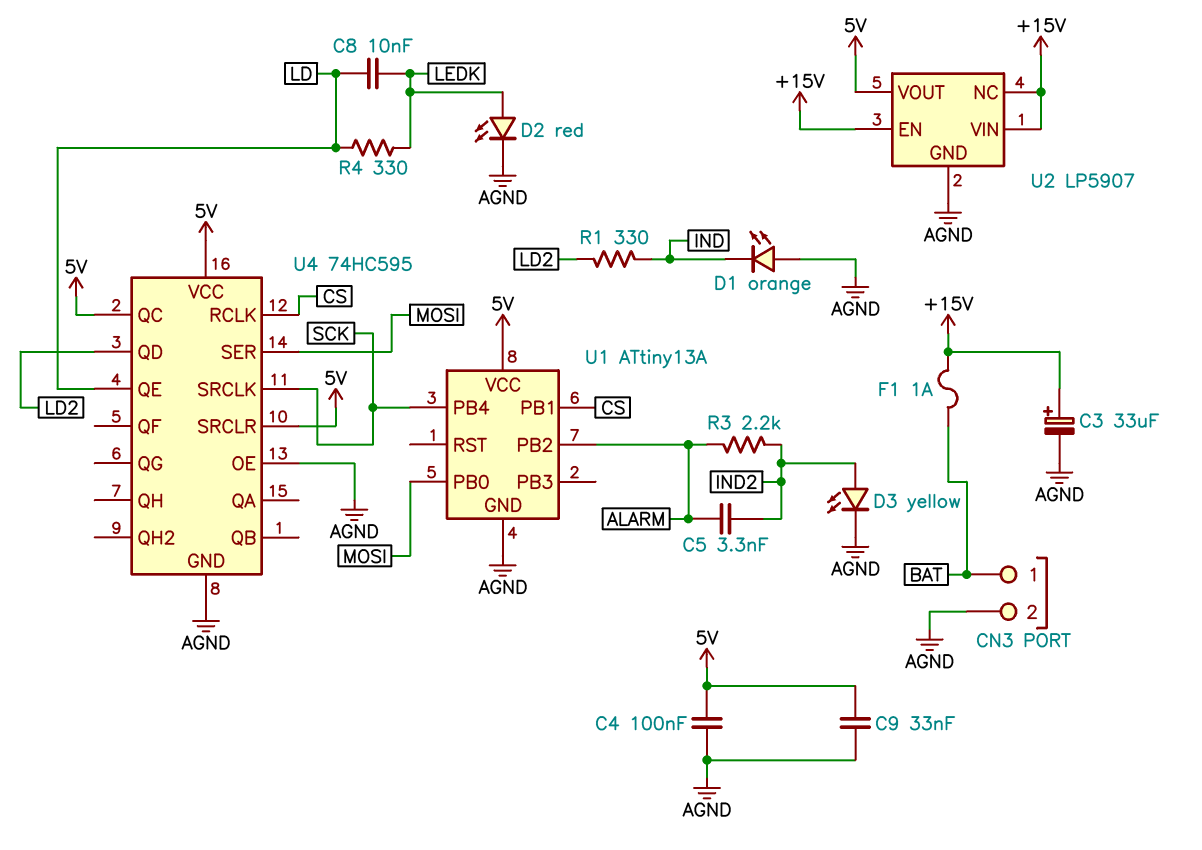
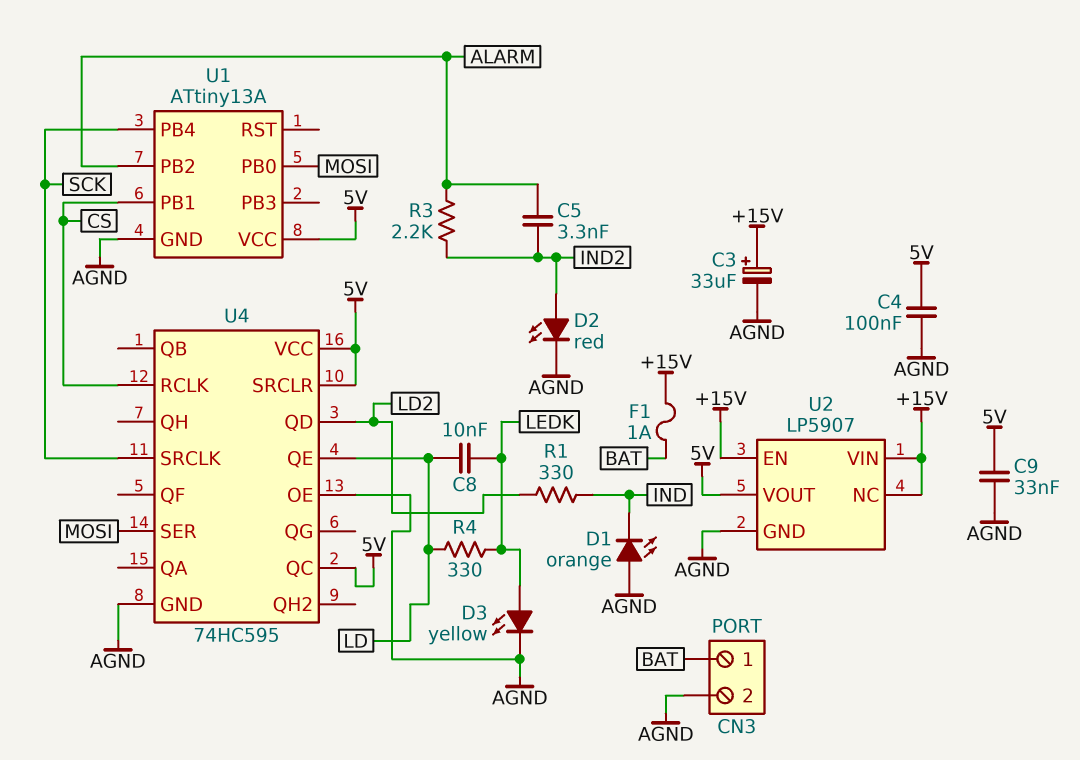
D2: LED red (A LEDK, K AGND) -> LED red (A IND2, K AGND)
D3: LED yellow (A IND2, K AGND) -> LED yellow (A LEDK, K AGND)

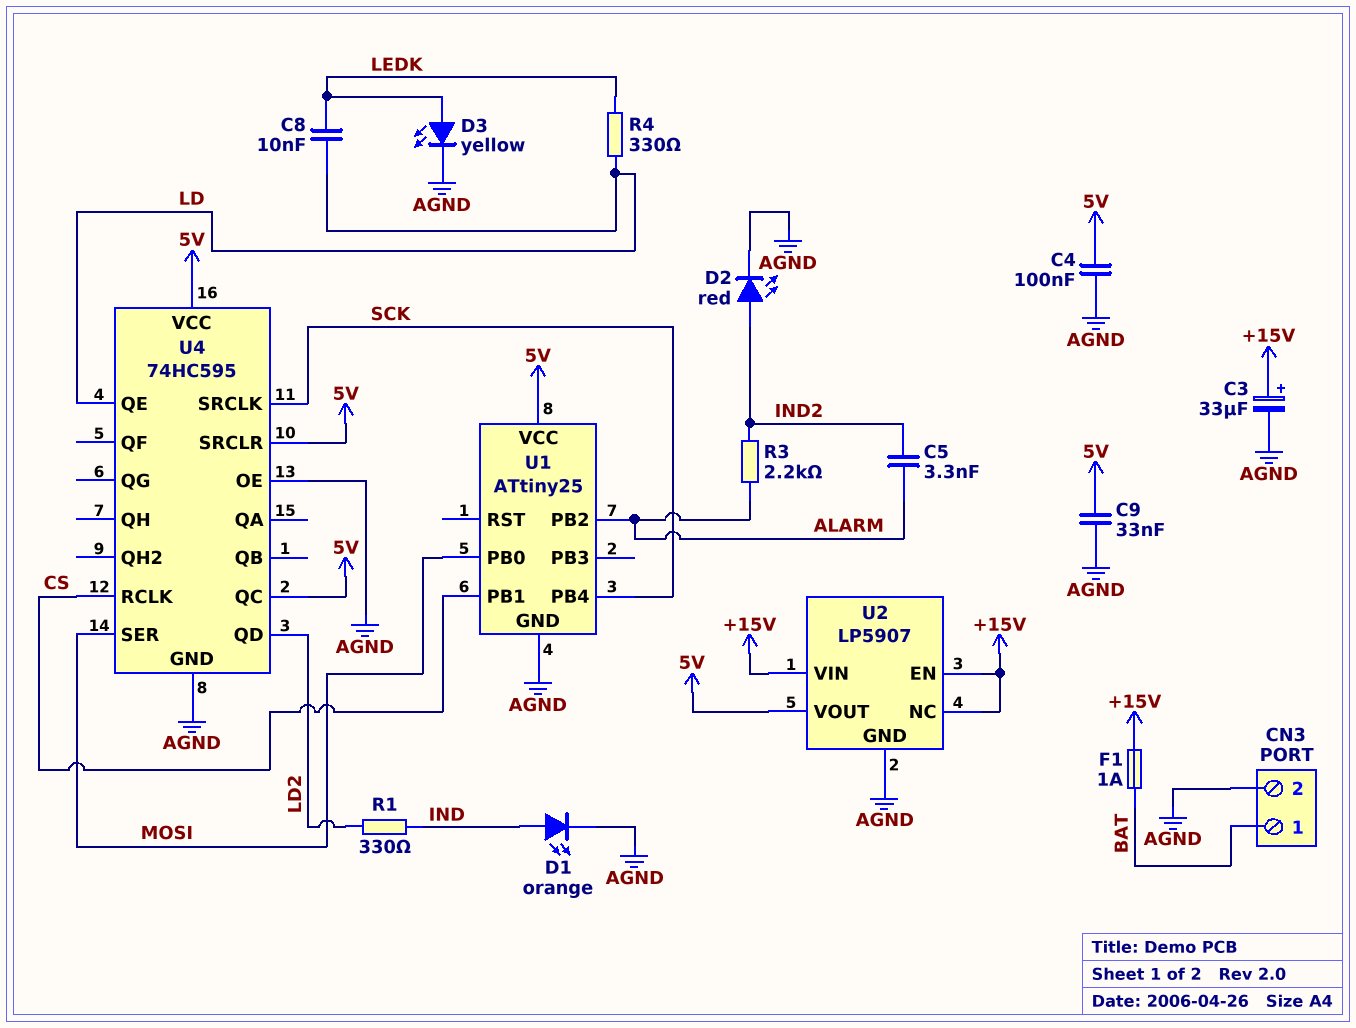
D1: LED orange (A AGND, K IND) -> LED orange (A IND, K AGND)
U1: ATtiny13A -> ATtiny25

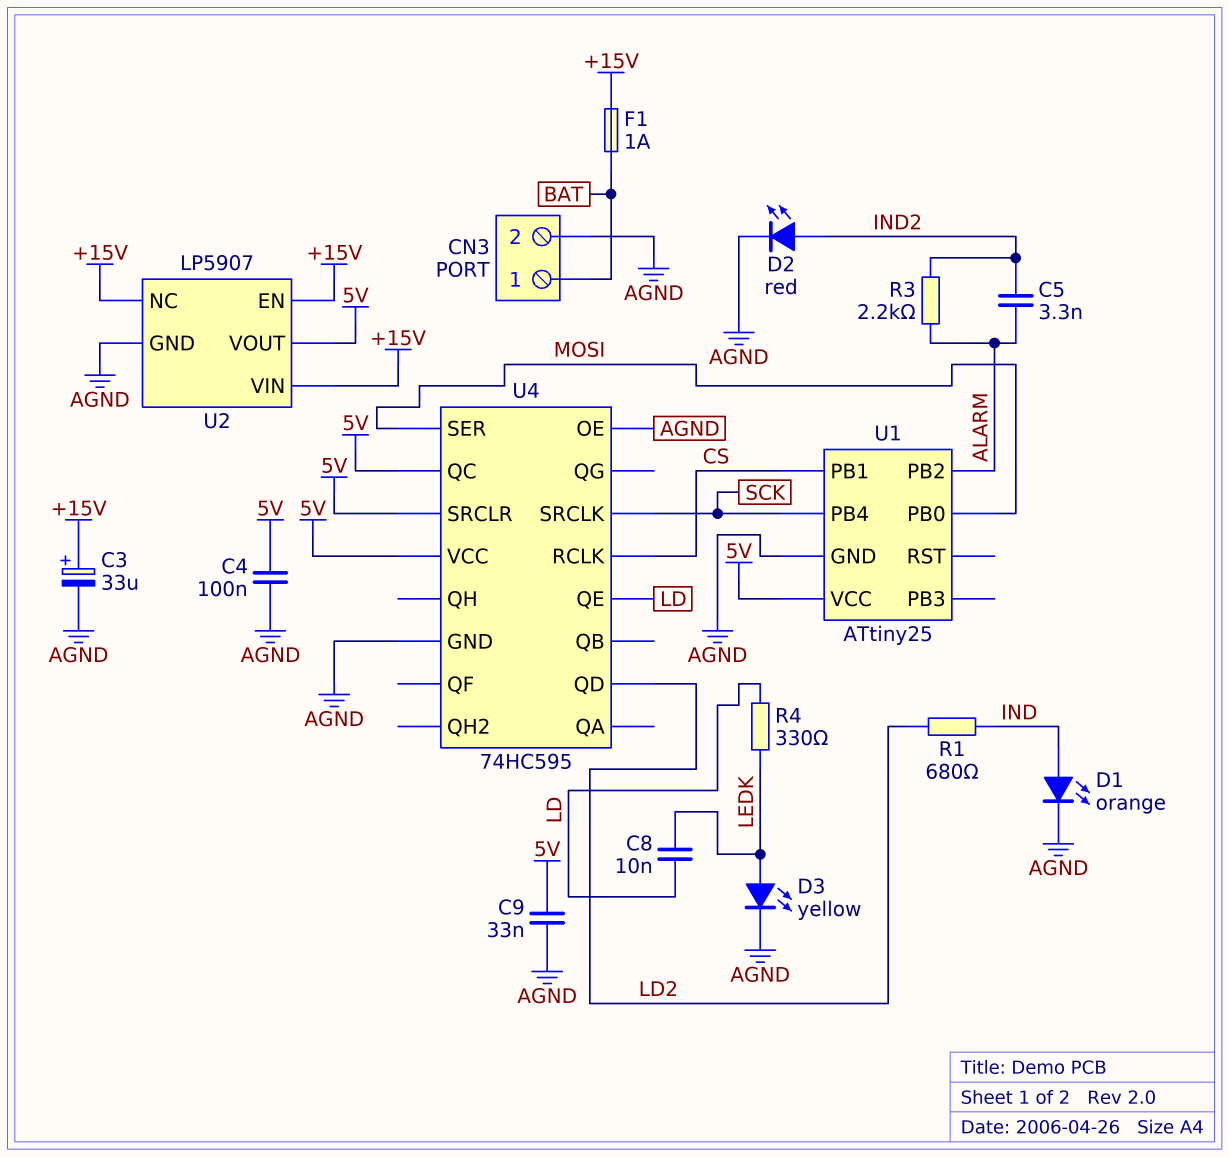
R1: 330 (IND, LD2) -> 680 (IND, LD2)

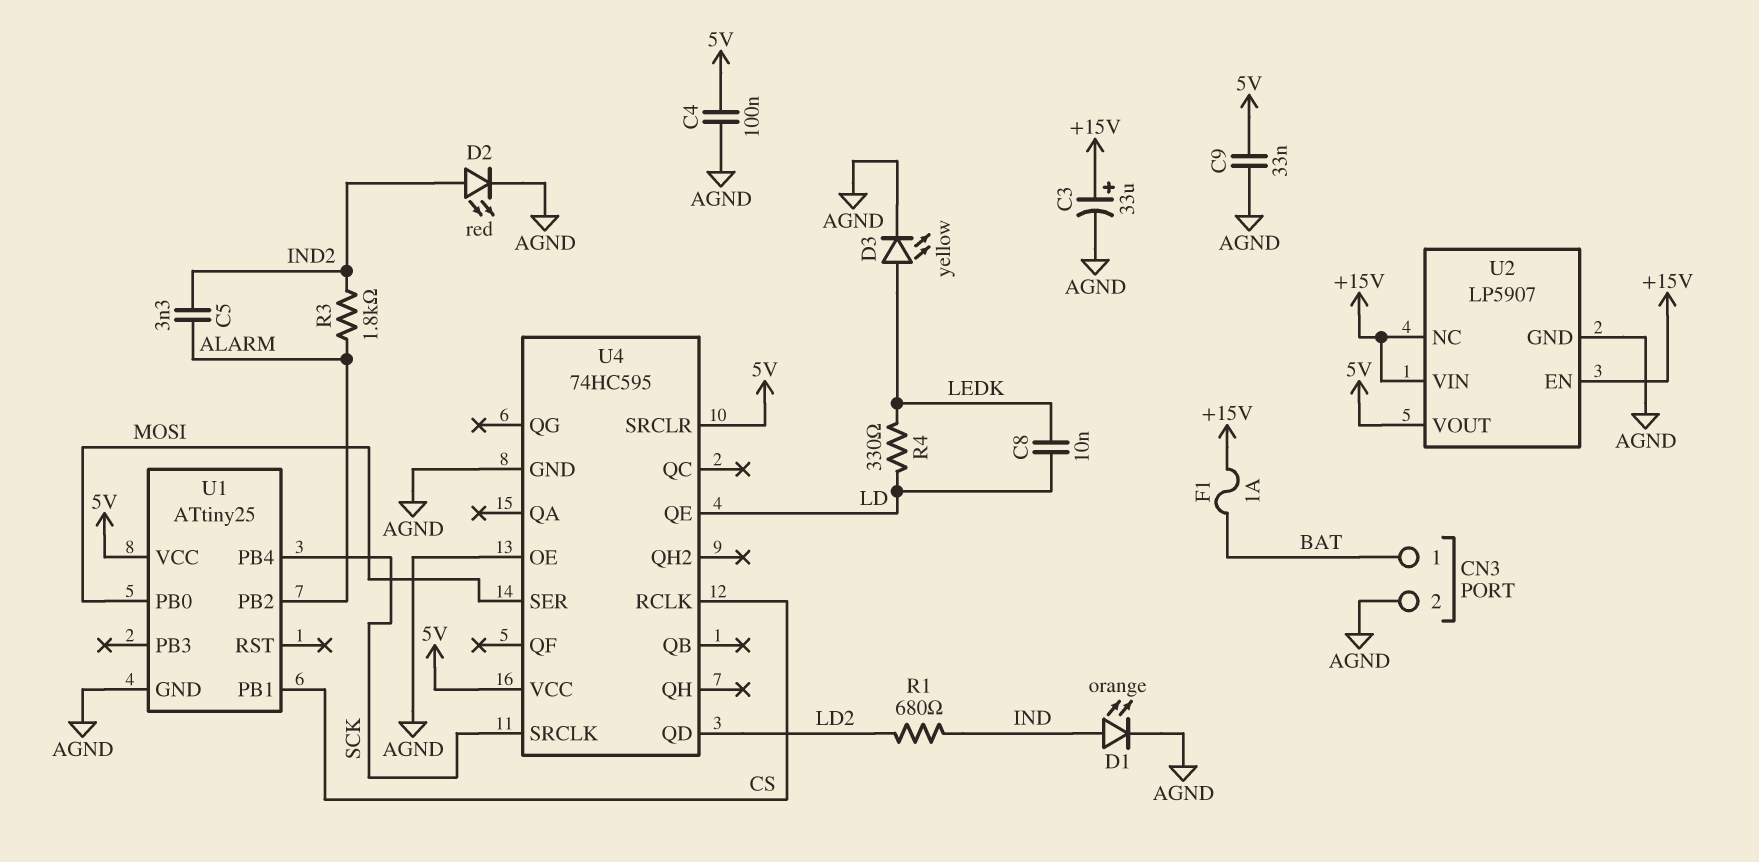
R3: 2.2k (ALARM, IND2) -> 1.8k (ALARM, IND2)
U4 pin QC: 5V -> none

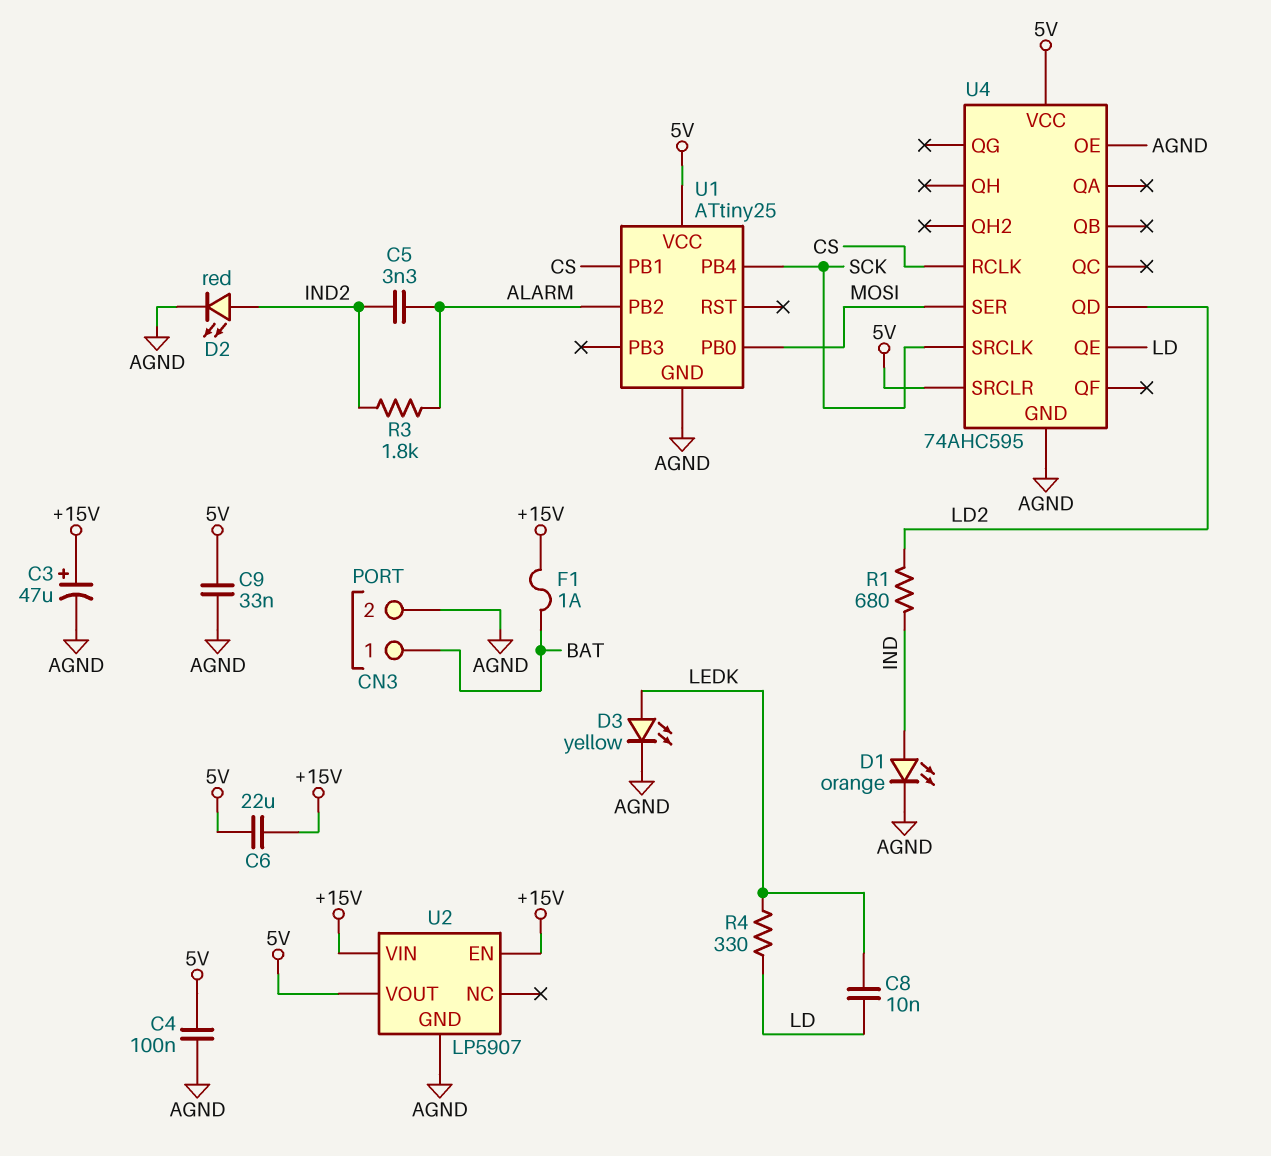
C3: 33uF (plus +15V, minus AGND) -> 47uF (plus +15V, minus AGND)
C6: none -> 22uF (+15V, 5V)
U2 pin NC: +15V -> none
U4: 74HC595 -> 74AHC595

